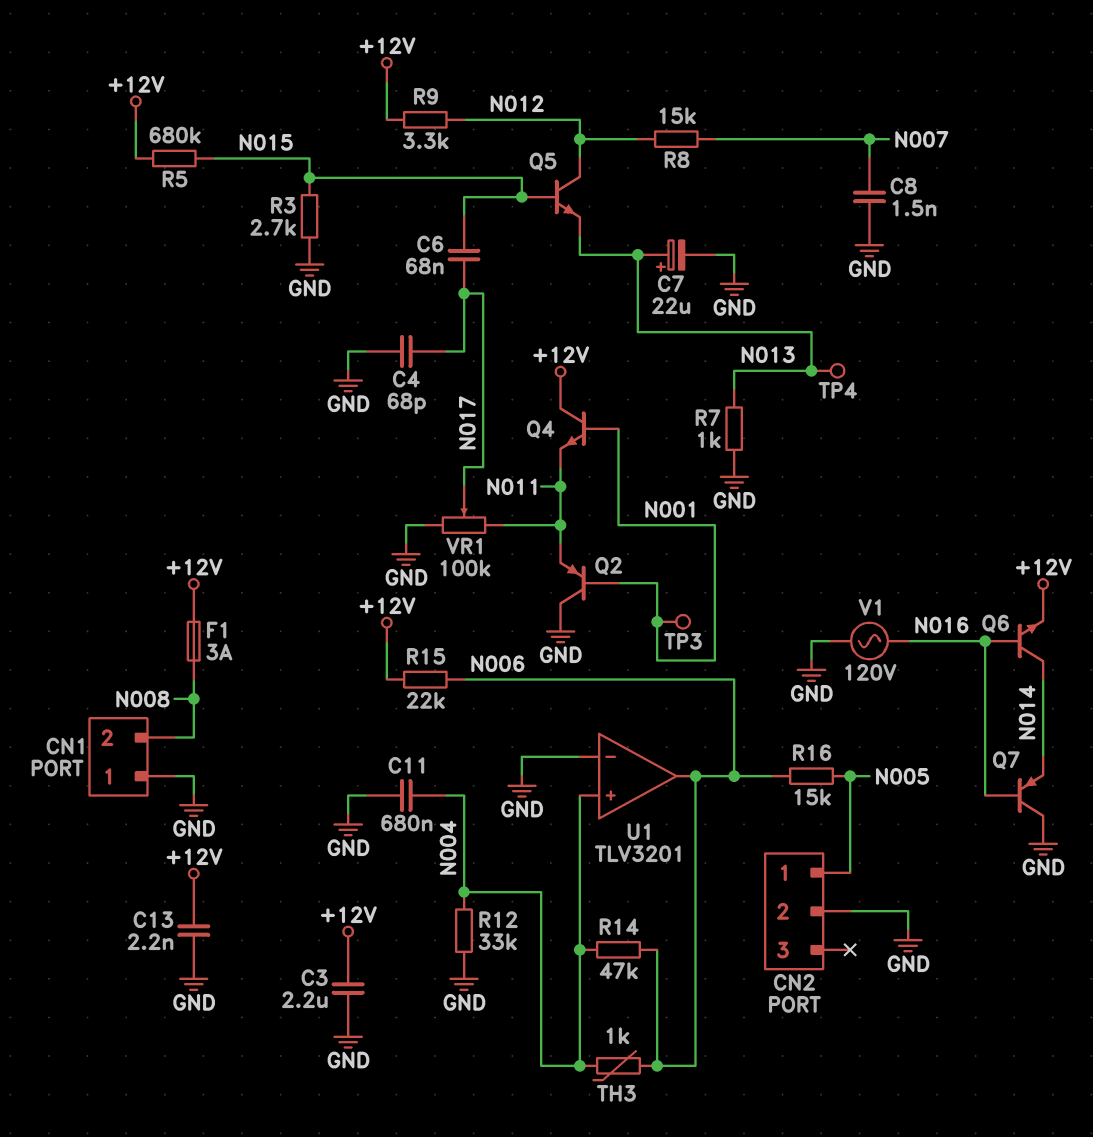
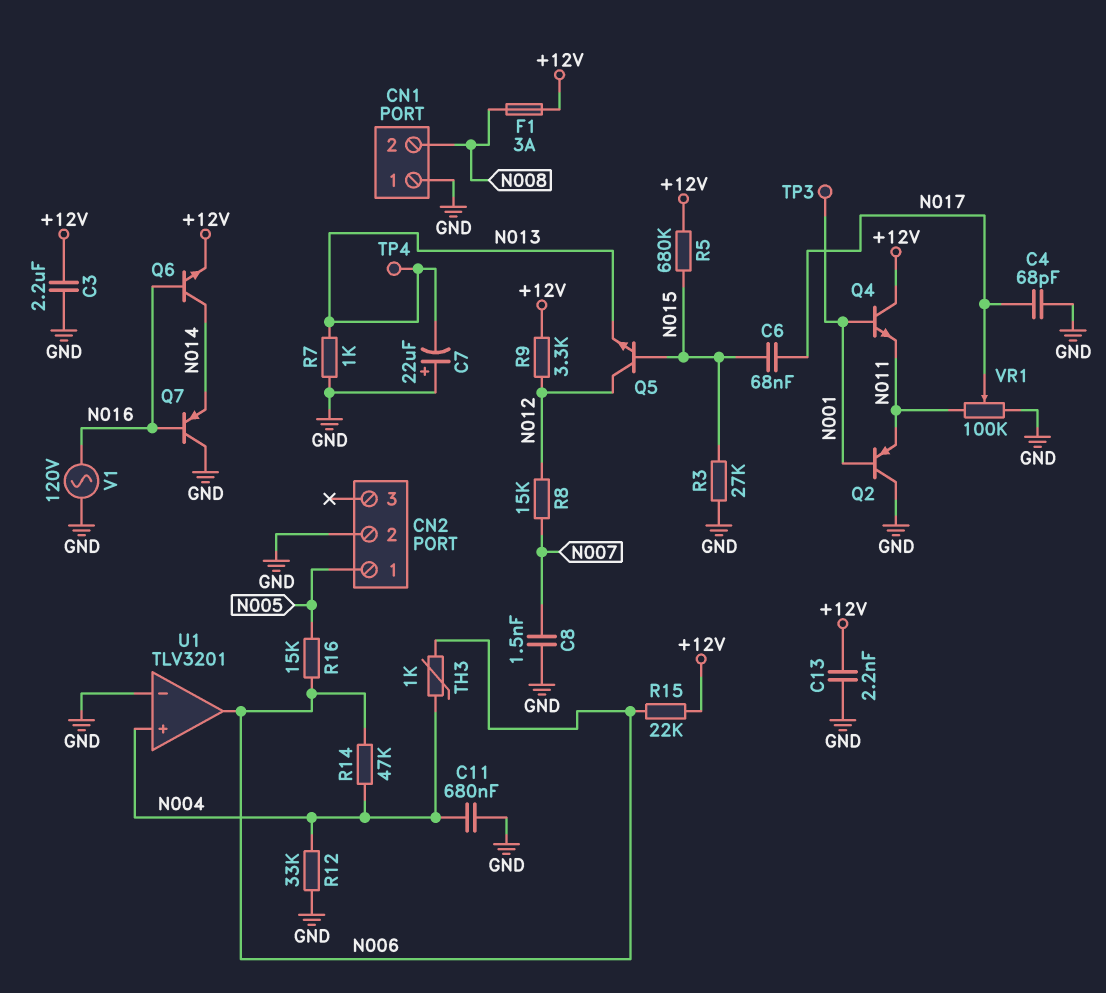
C7: 22uF (plus N013, minus GND) -> 22uF (plus GND, minus N013)
R3: 2.7k (GND, N015) -> 27k (GND, N015)

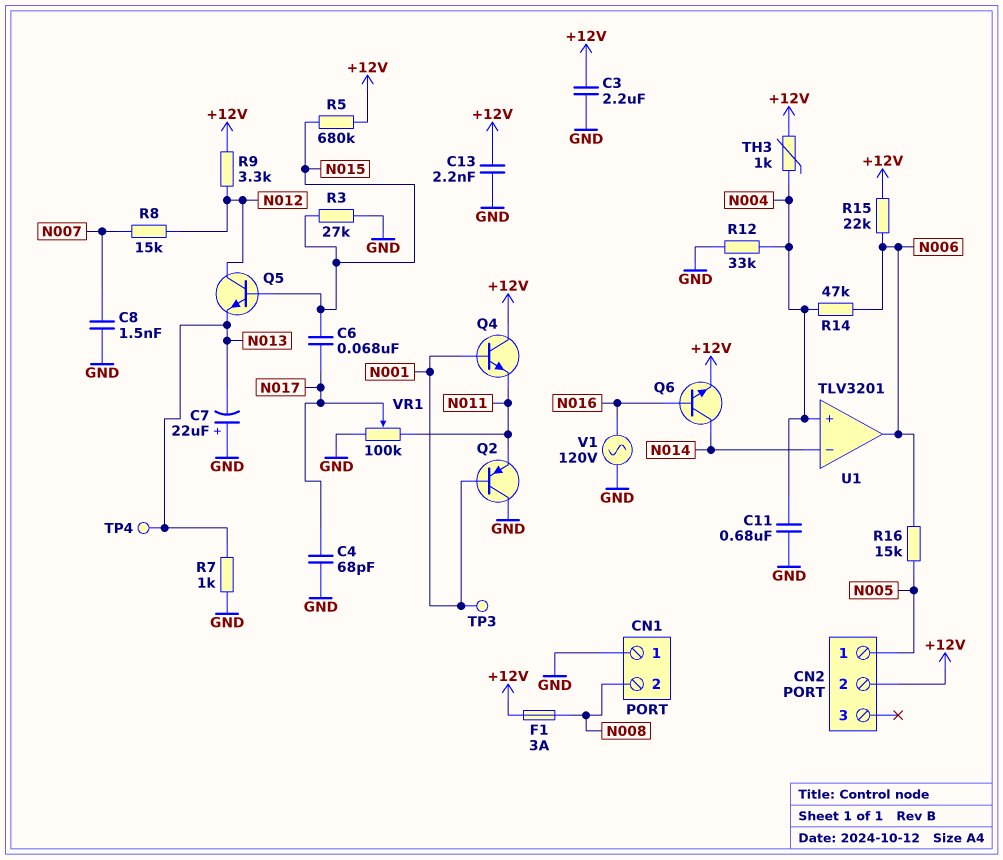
CN2 pin 2: GND -> +12V
Q7: PNP (B N016, C GND, E N014) -> none
TH3: 1k (N004, N006) -> 1k (+12V, N004)
U1 pin in-: GND -> N014

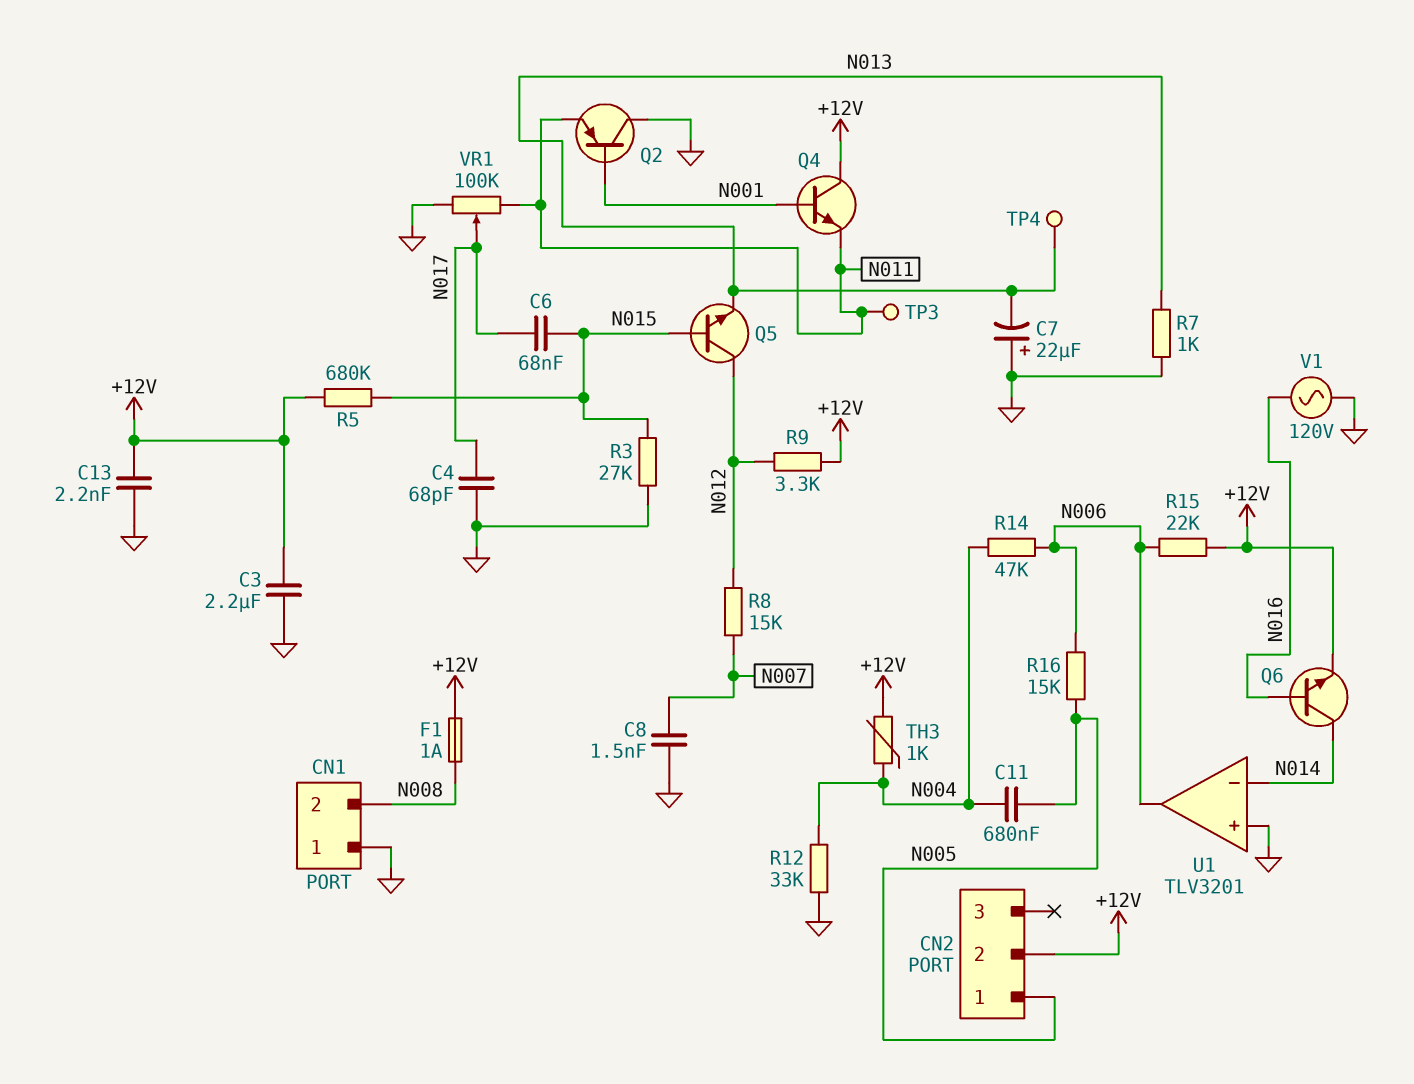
C11: 680nF (GND, N004) -> 680nF (N004, N005)
F1: 3A (+12V, N008) -> 1A (+12V, N008)
TP3: test point (N001) -> test point (N011)
U1 pin in+: N004 -> GND

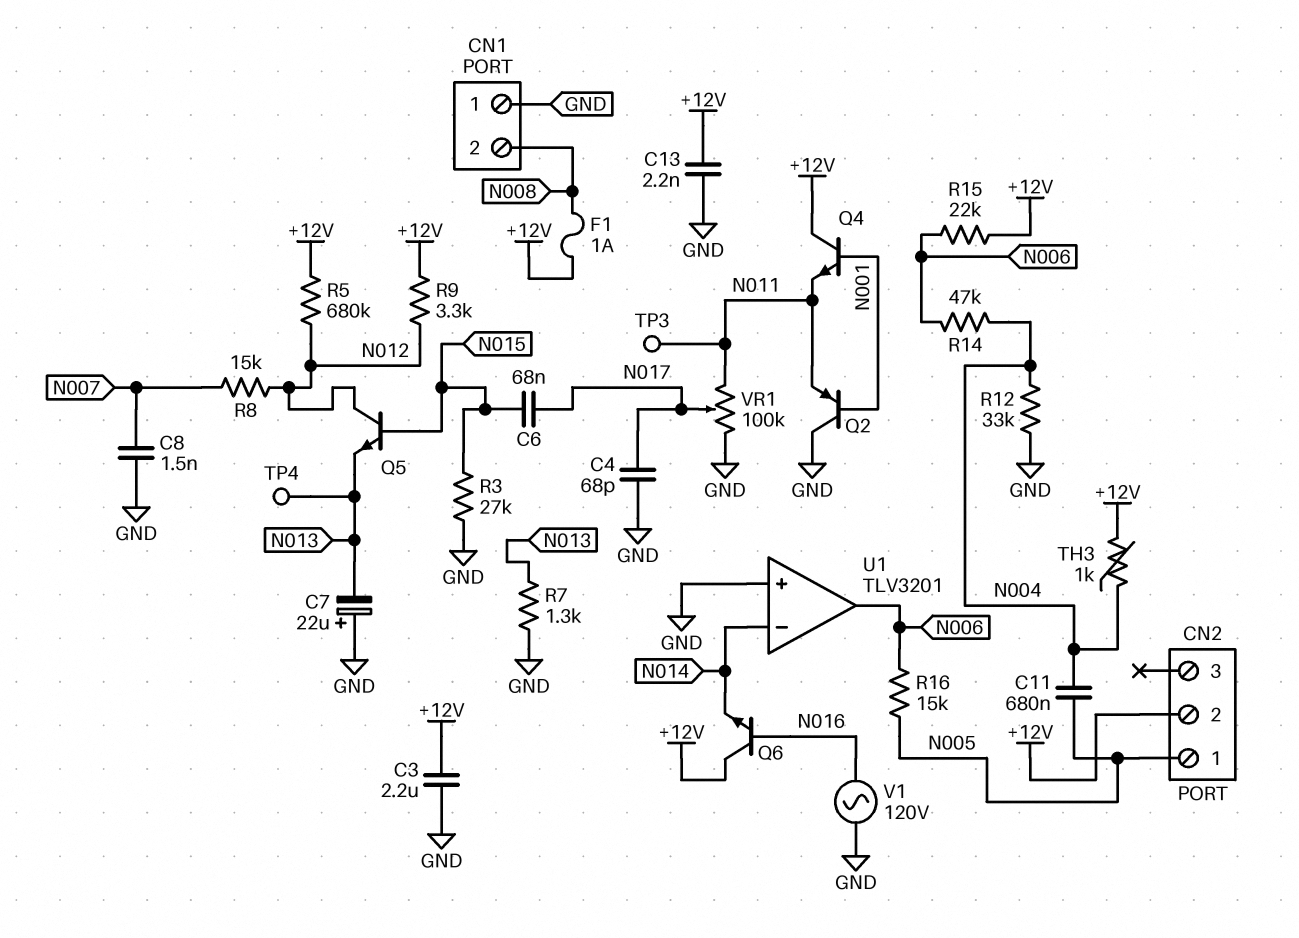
Q6: NPN (B N016, C N014, E +12V) -> NPN (B N016, C +12V, E N014)
R5: 680k (+12V, N015) -> 680k (+12V, N012)
R7: 1k (GND, N013) -> 1.3k (GND, N013)

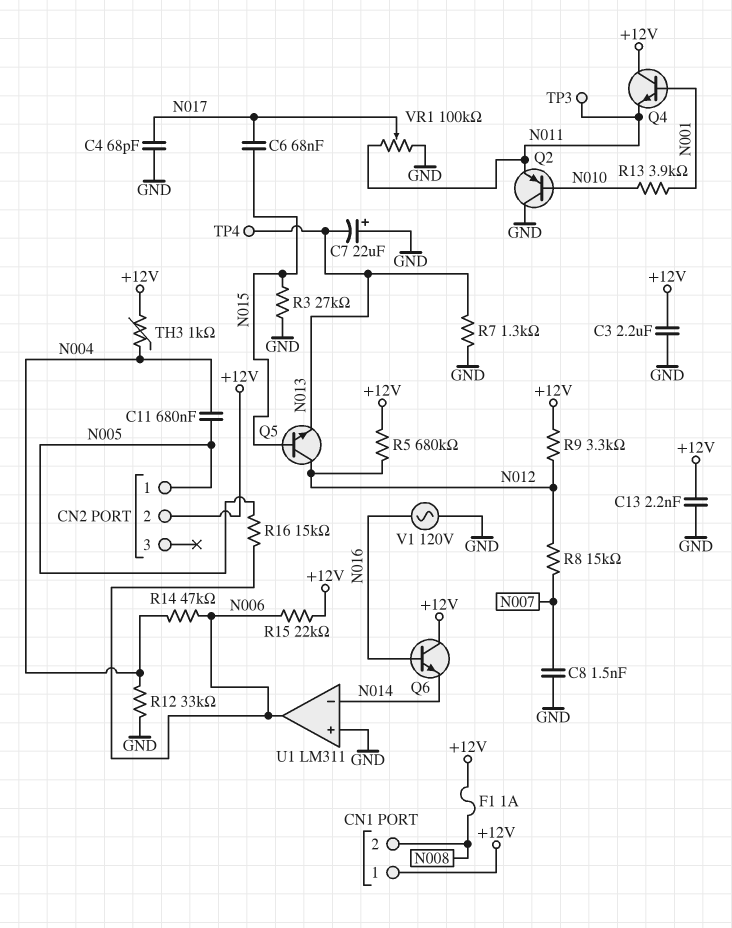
CN1 pin 1: GND -> +12V
Q2: PNP (B N001, C GND, E N011) -> PNP (B N010, C GND, E N011)
R13: none -> 3.9k (N001, N010)
U1: TLV3201 -> LM311

